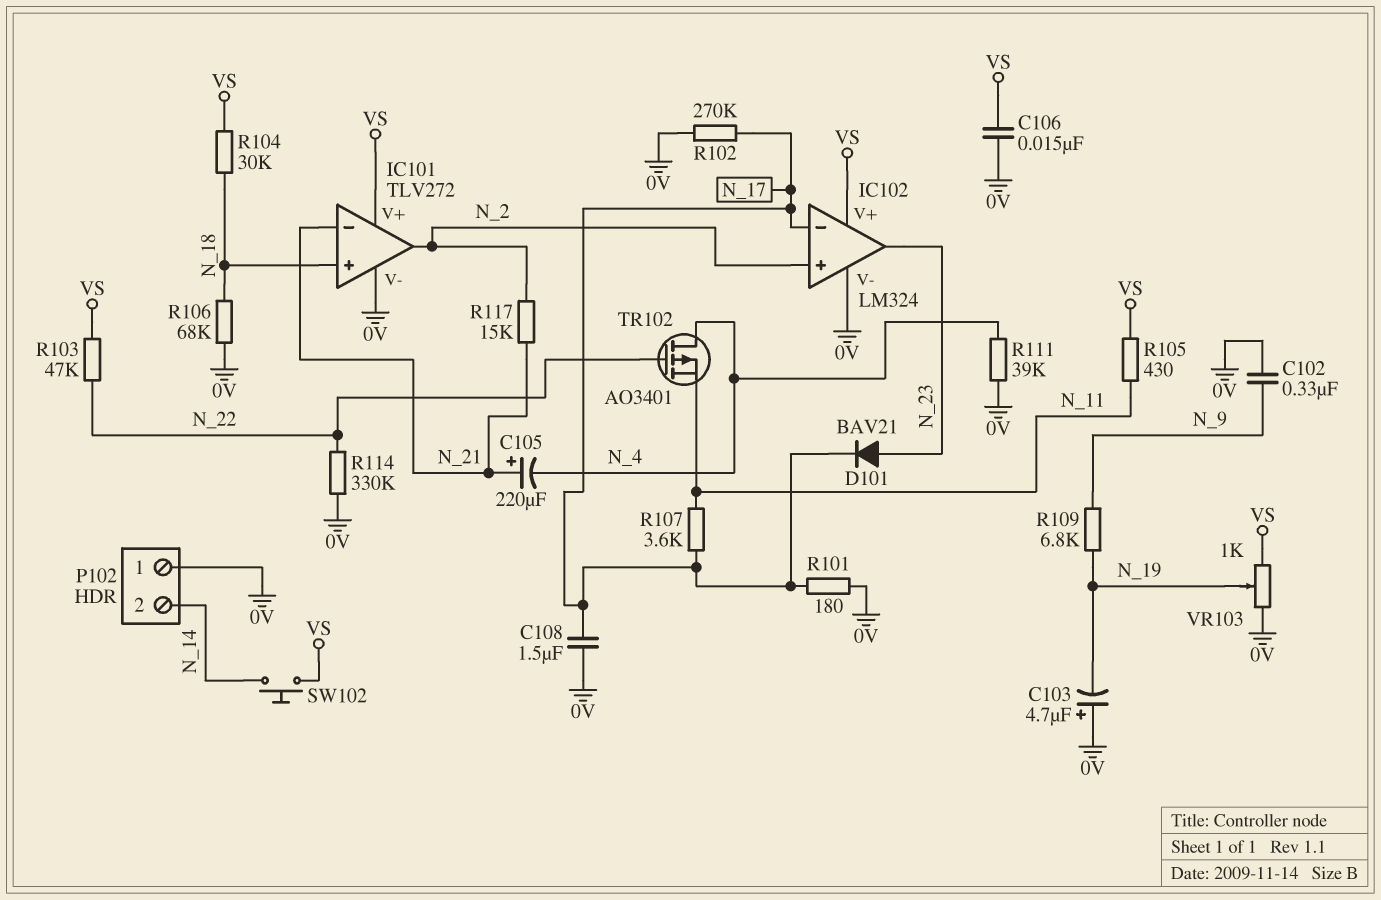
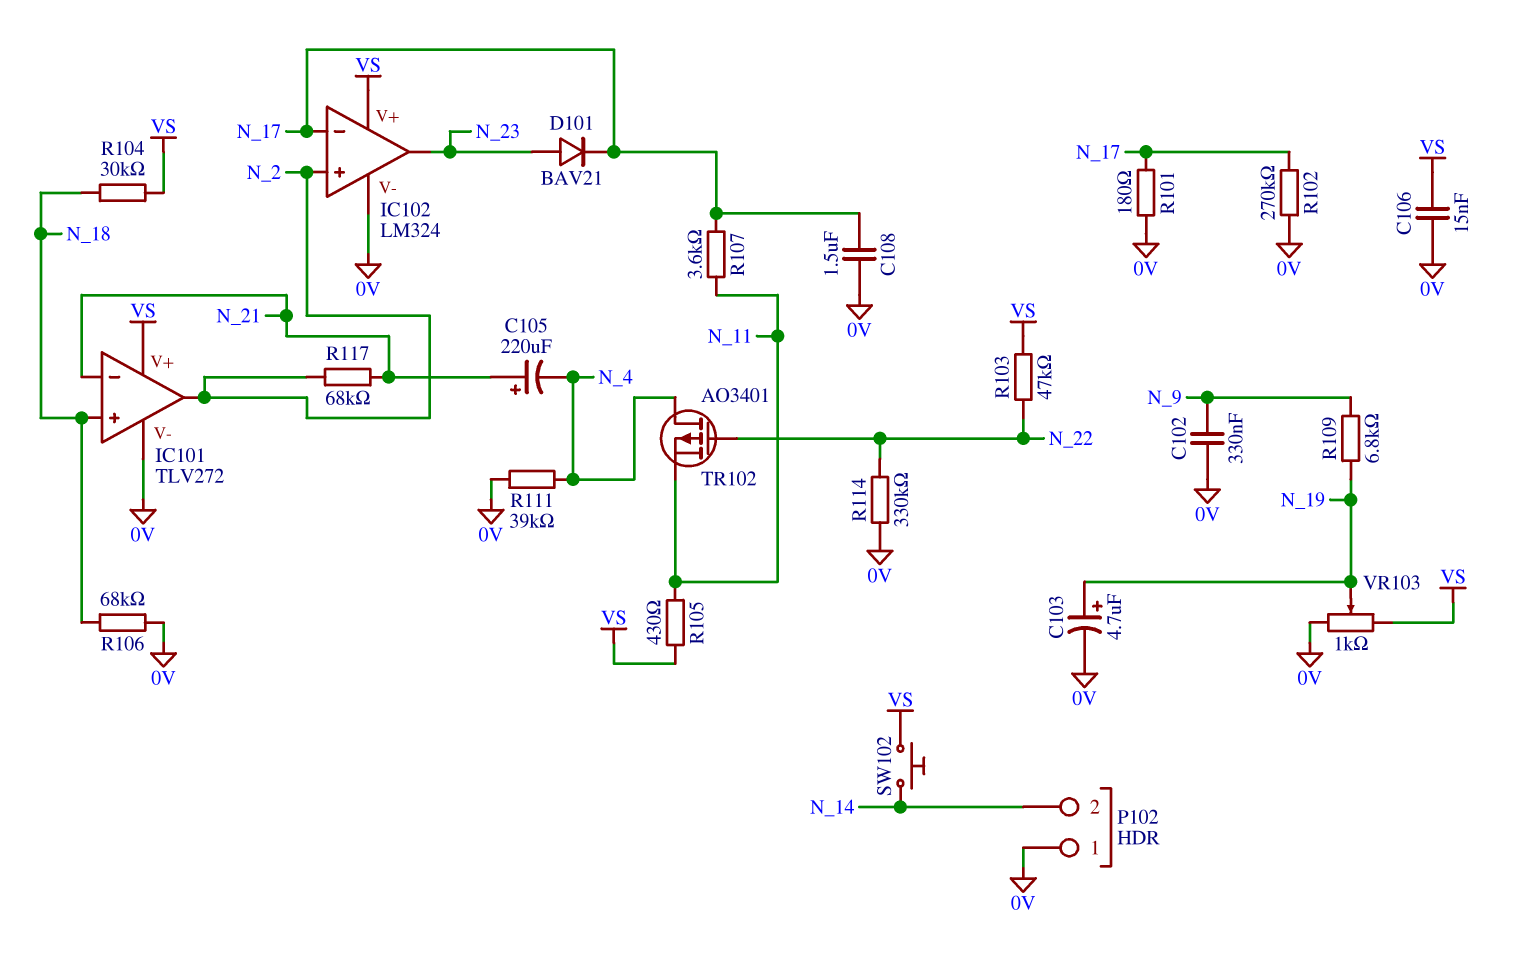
C103: 4.7uF (plus 0V, minus N_19) -> 4.7uF (plus N_19, minus 0V)
R117: 15k (N_2, N_21) -> 68k (N_2, N_21)

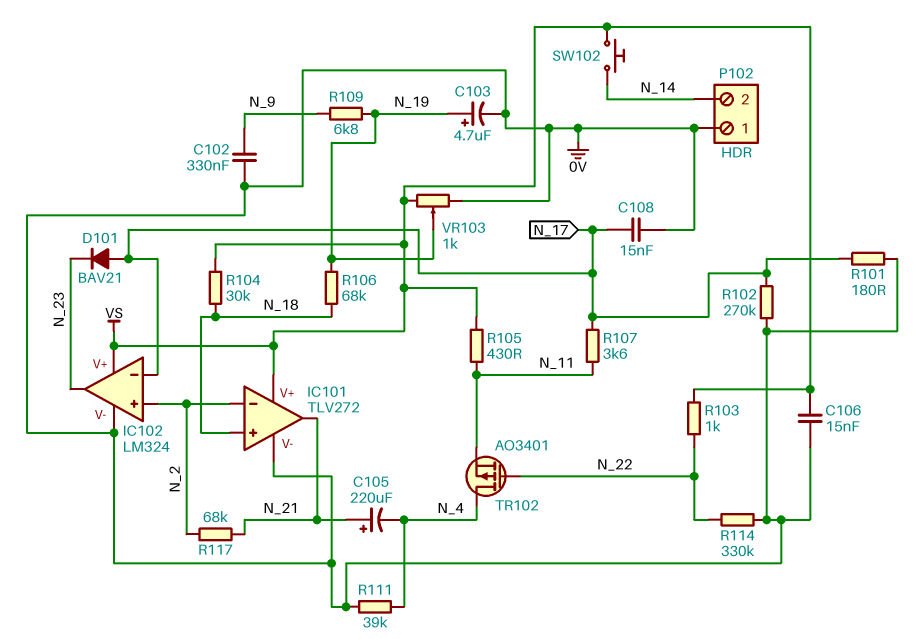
C108: 1.5uF (0V, N_17) -> 15nF (0V, N_17)
D101: diode BAV21 (A N_23, K N_17) -> diode BAV21 (A N_17, K N_23)
IC101 pin in-: N_21 -> N_2
IC101 pin out: N_2 -> N_21
R103: 47k (N_22, VS) -> 1k (N_22, VS)
R106: 68k (0V, N_18) -> 68k (N_18, N_19)

